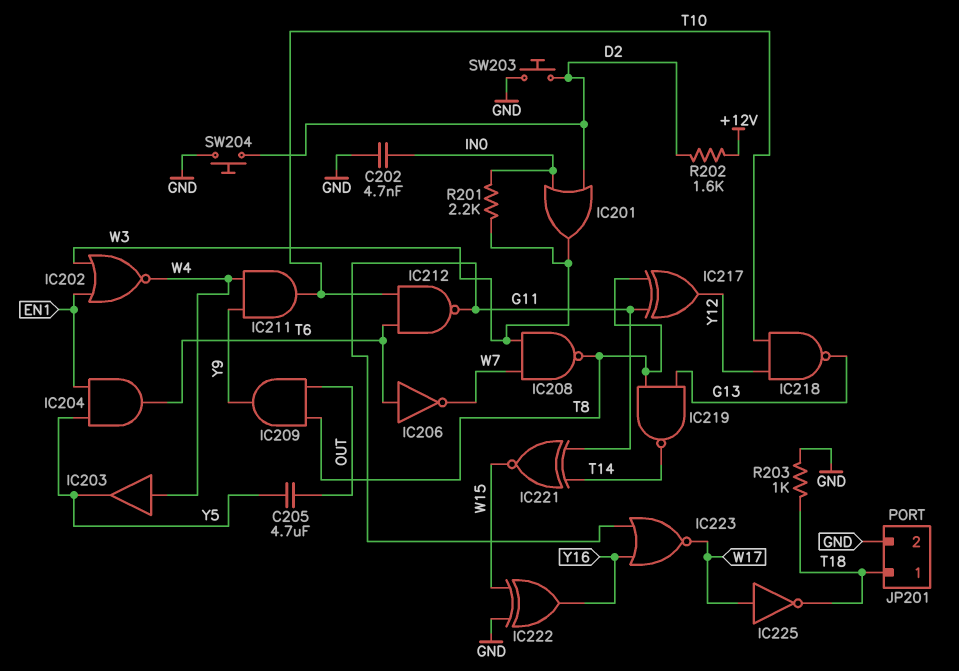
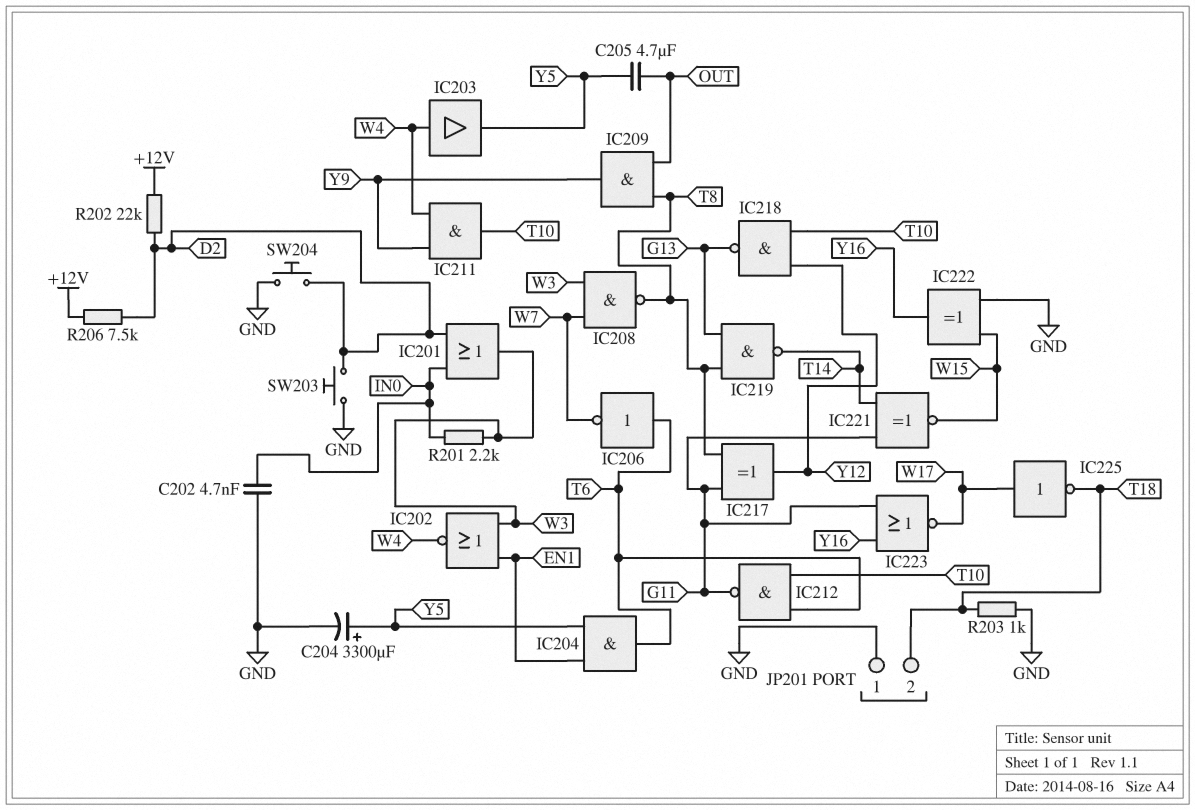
C204: none -> 3300uF (plus Y5, minus GND)
JP201 pin 1: T18 -> GND
JP201 pin 2: GND -> T18
R202: 1.6k (+12V, D2) -> 22k (+12V, D2)
R206: none -> 7.5k (+12V, D2)

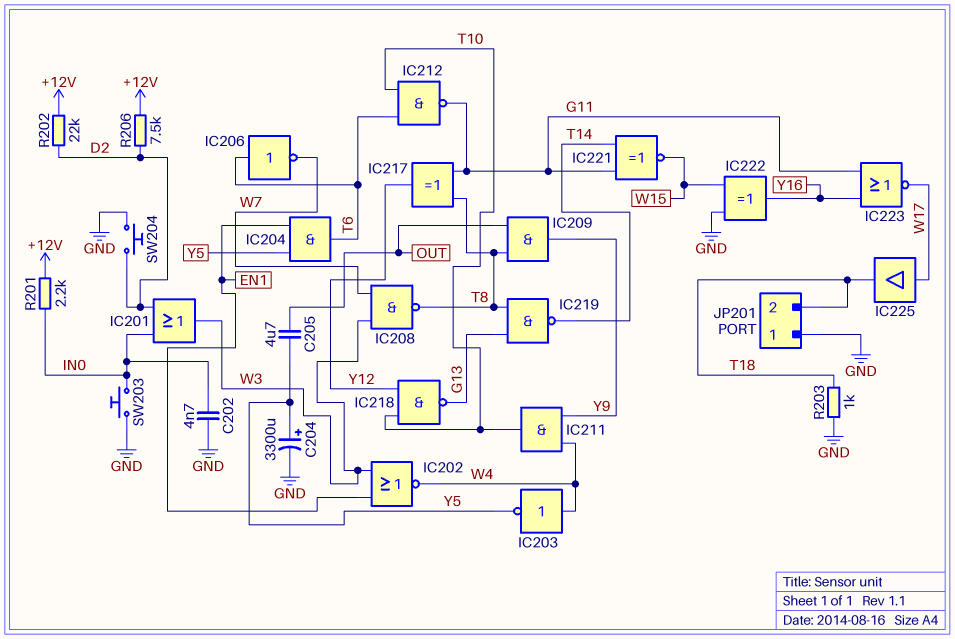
IC203: buffer (in W4, out Y5) -> NOT (in W4, out Y5)
IC225: NOT (in W17, out T18) -> buffer (in W17, out T18)
R201: 2.2k (IN0, W3) -> 2.2k (+12V, IN0)
SW203: button (D2, GND) -> button (GND, IN0)

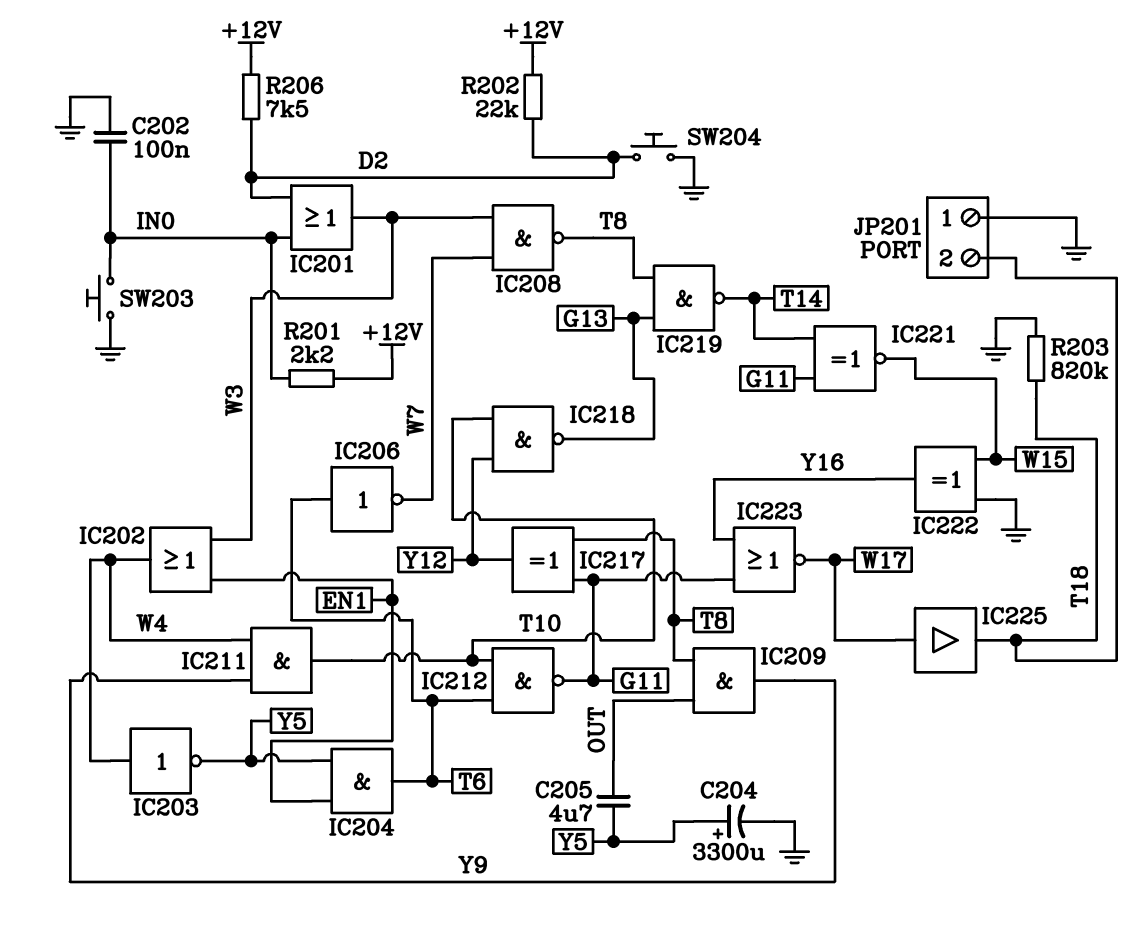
C202: 4.7nF (GND, IN0) -> 100nF (GND, IN0)
IC202: NOR (in EN1, in W3, out W4) -> OR (in EN1, in W3, out W4)
R203: 1k (GND, T18) -> 820k (GND, T18)

